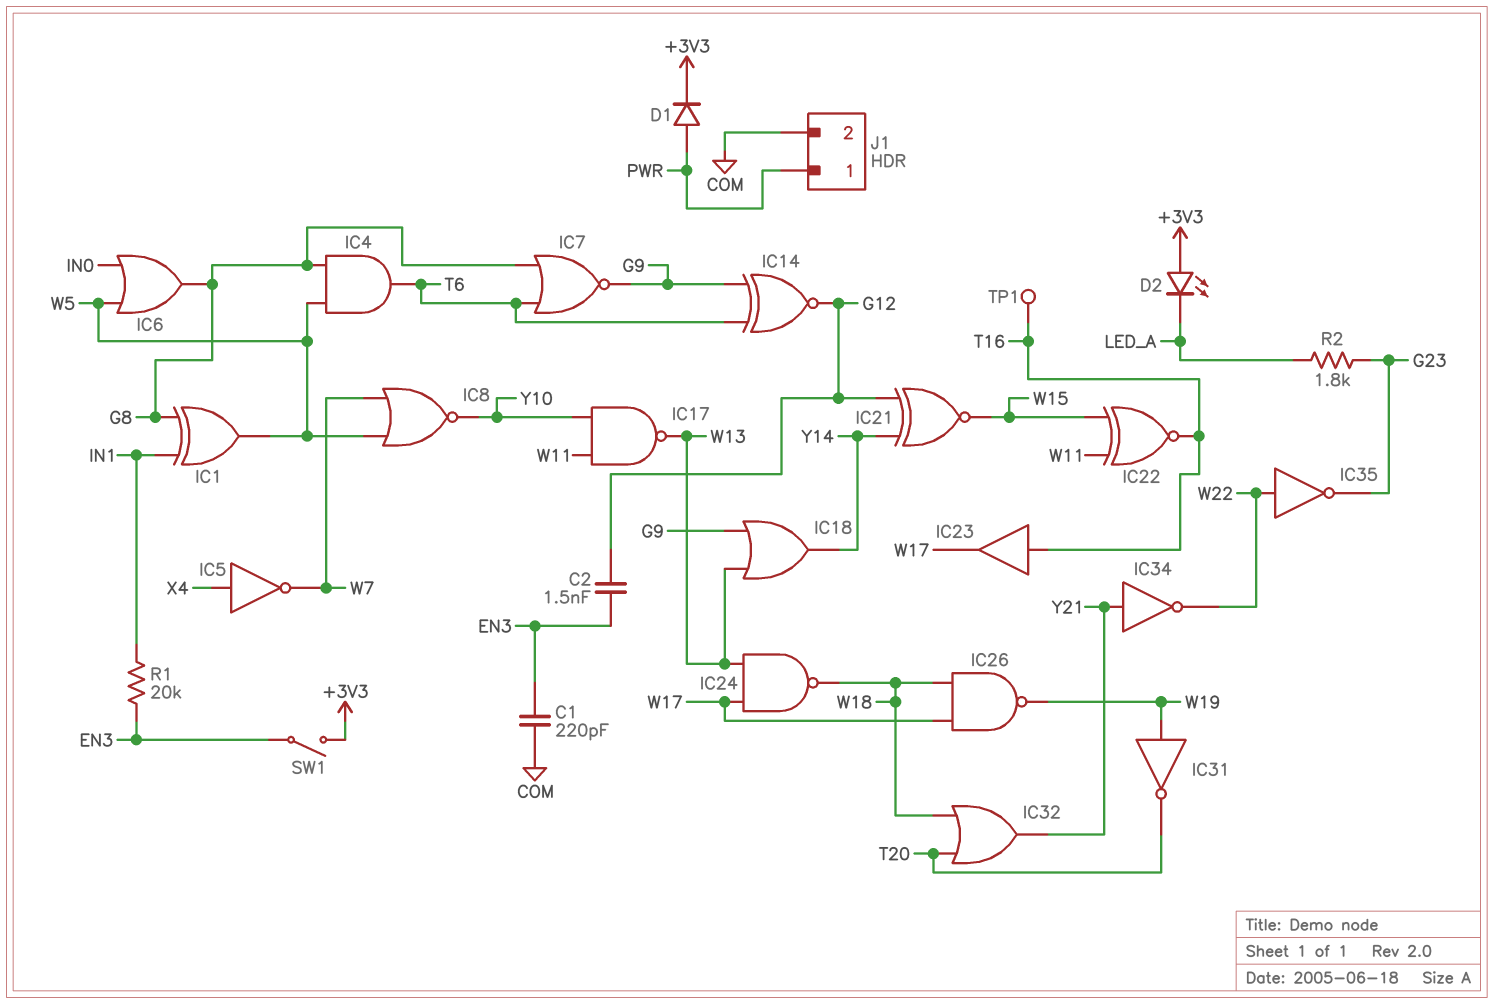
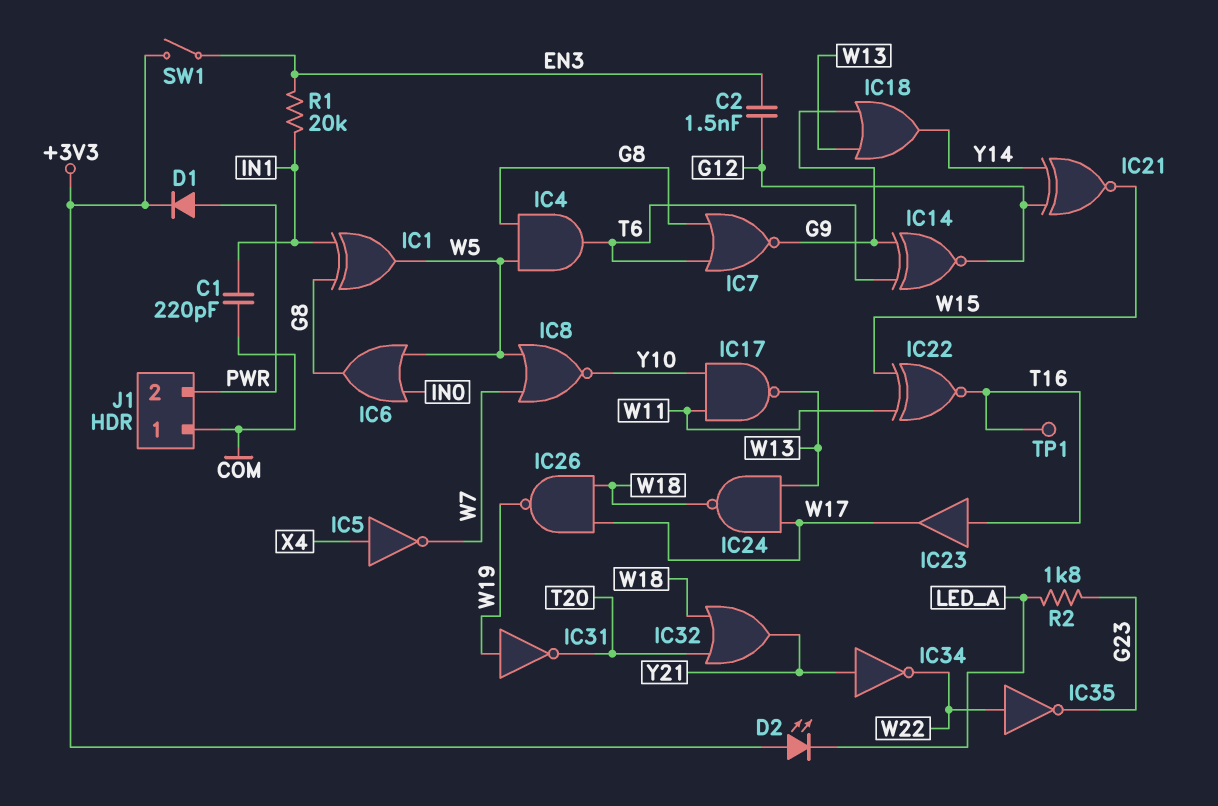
C1: 220pF (COM, EN3) -> 220pF (COM, IN1)
J1 pin 1: PWR -> COM
J1 pin 2: COM -> PWR

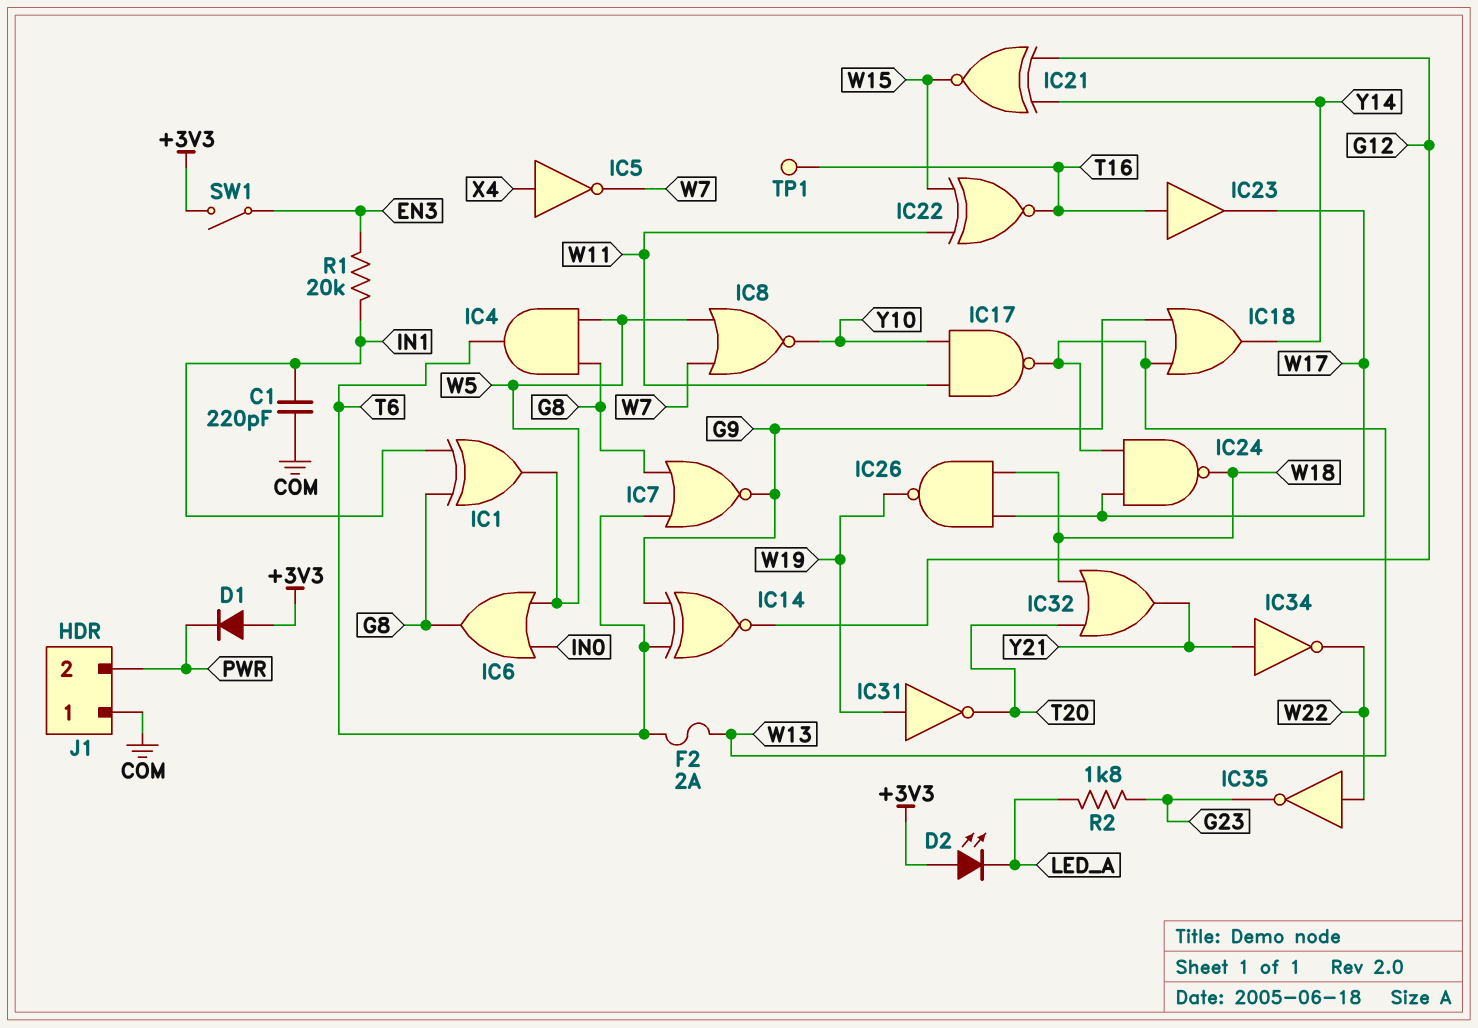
C2: 1.5nF (EN3, G12) -> none
D1: diode (A PWR, K +3V3) -> diode (A +3V3, K PWR)
F2: none -> 2A (T6, W13)

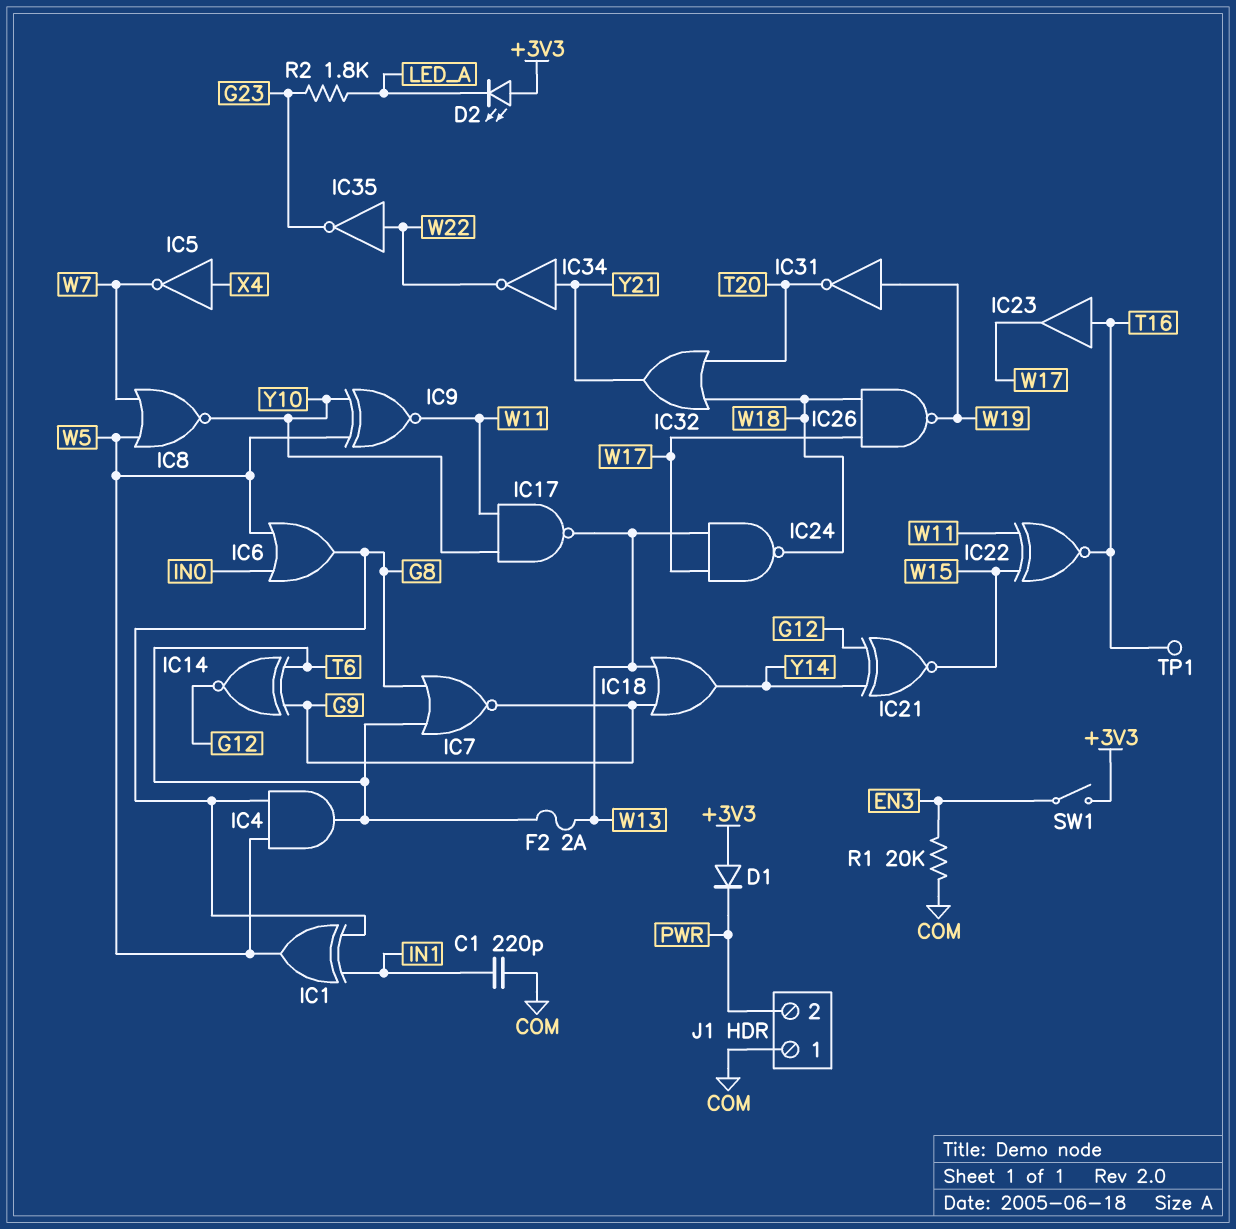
IC9: none -> XNOR (in W5, in Y10, out W11)
R1: 20k (EN3, IN1) -> 20k (COM, EN3)

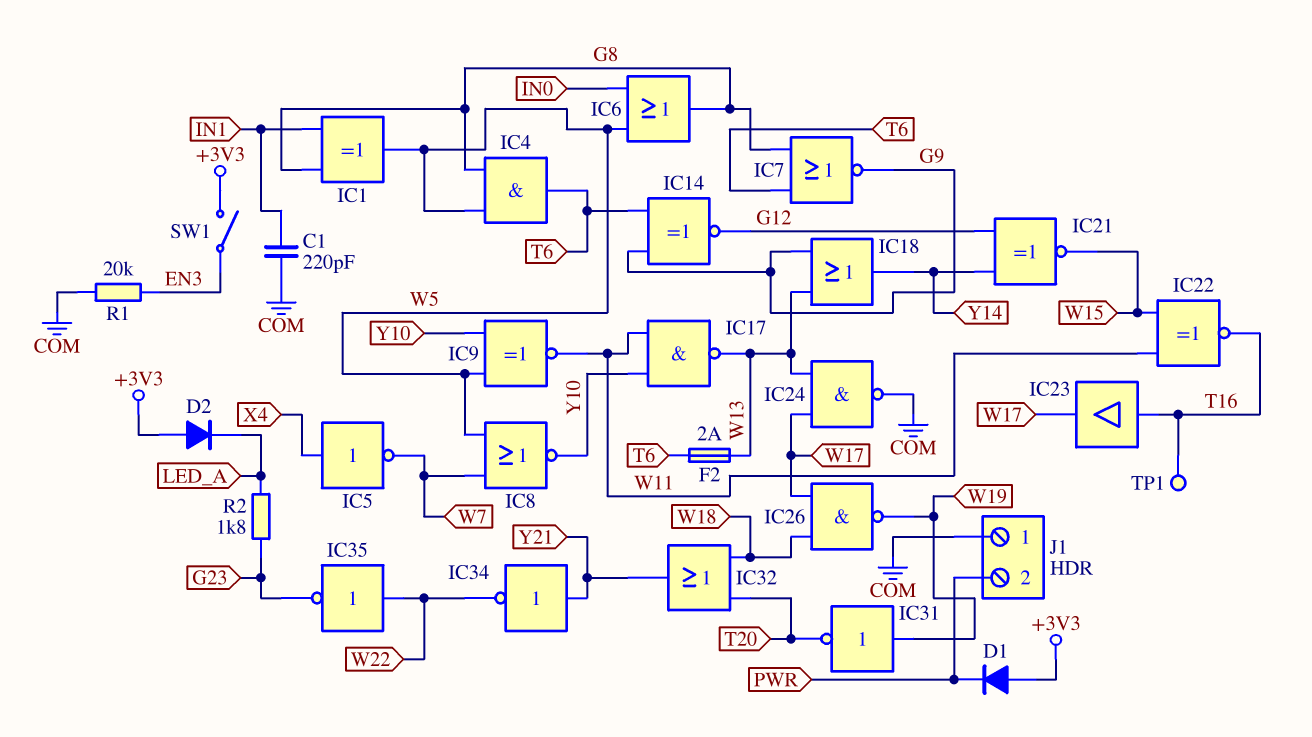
D2: LED (A +3V3, K LED_A) -> diode (A +3V3, K LED_A)
IC24: NAND (in W13, in W17, out W18) -> NAND (in W13, in W17, out COM)

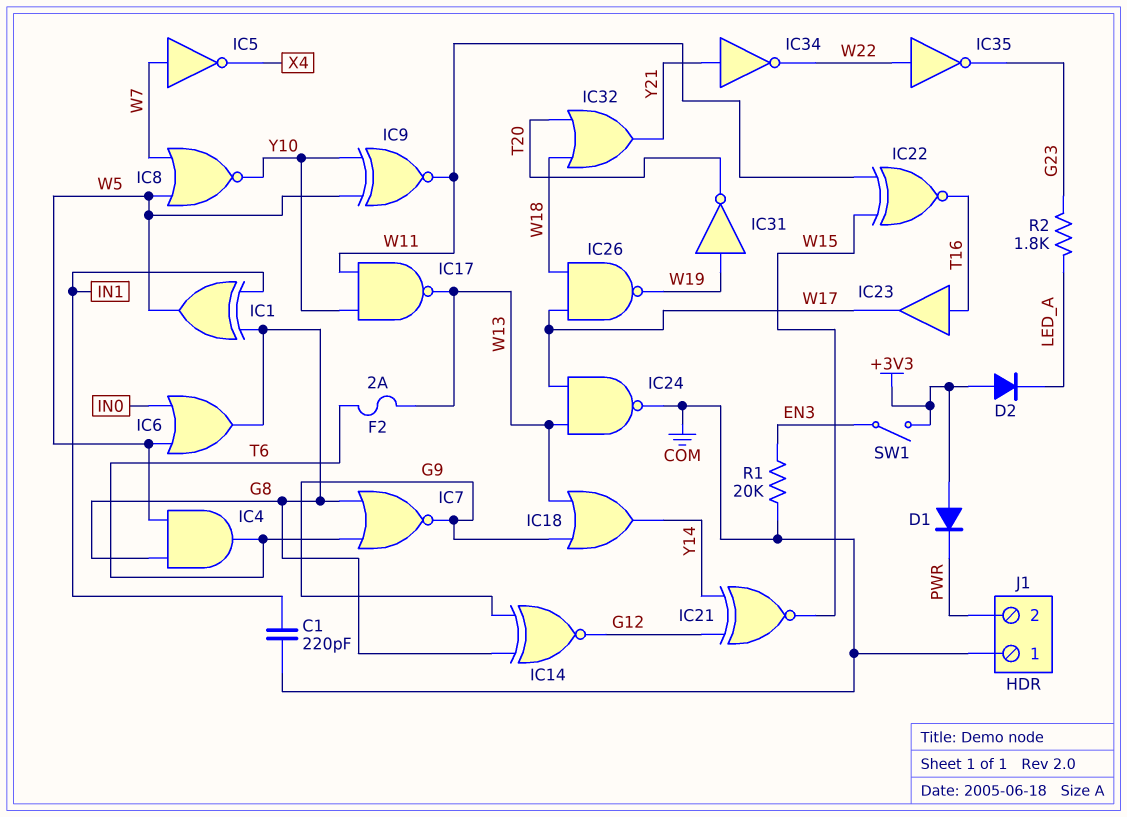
IC5: NOT (in X4, out W7) -> NOT (in W7, out X4)
IC14: XNOR (in G9, in T6, out G12) -> XNOR (in G8, in G9, out G12)
TP1: test point (T16) -> none

